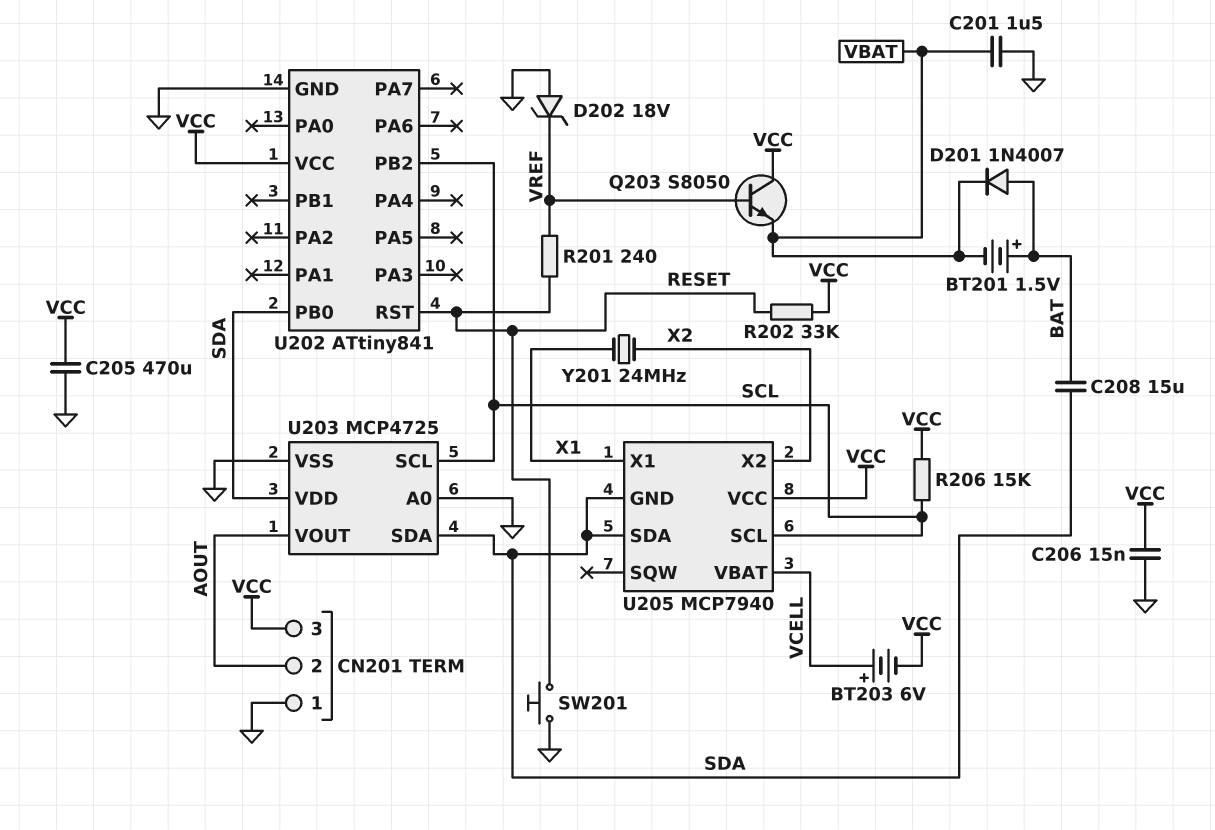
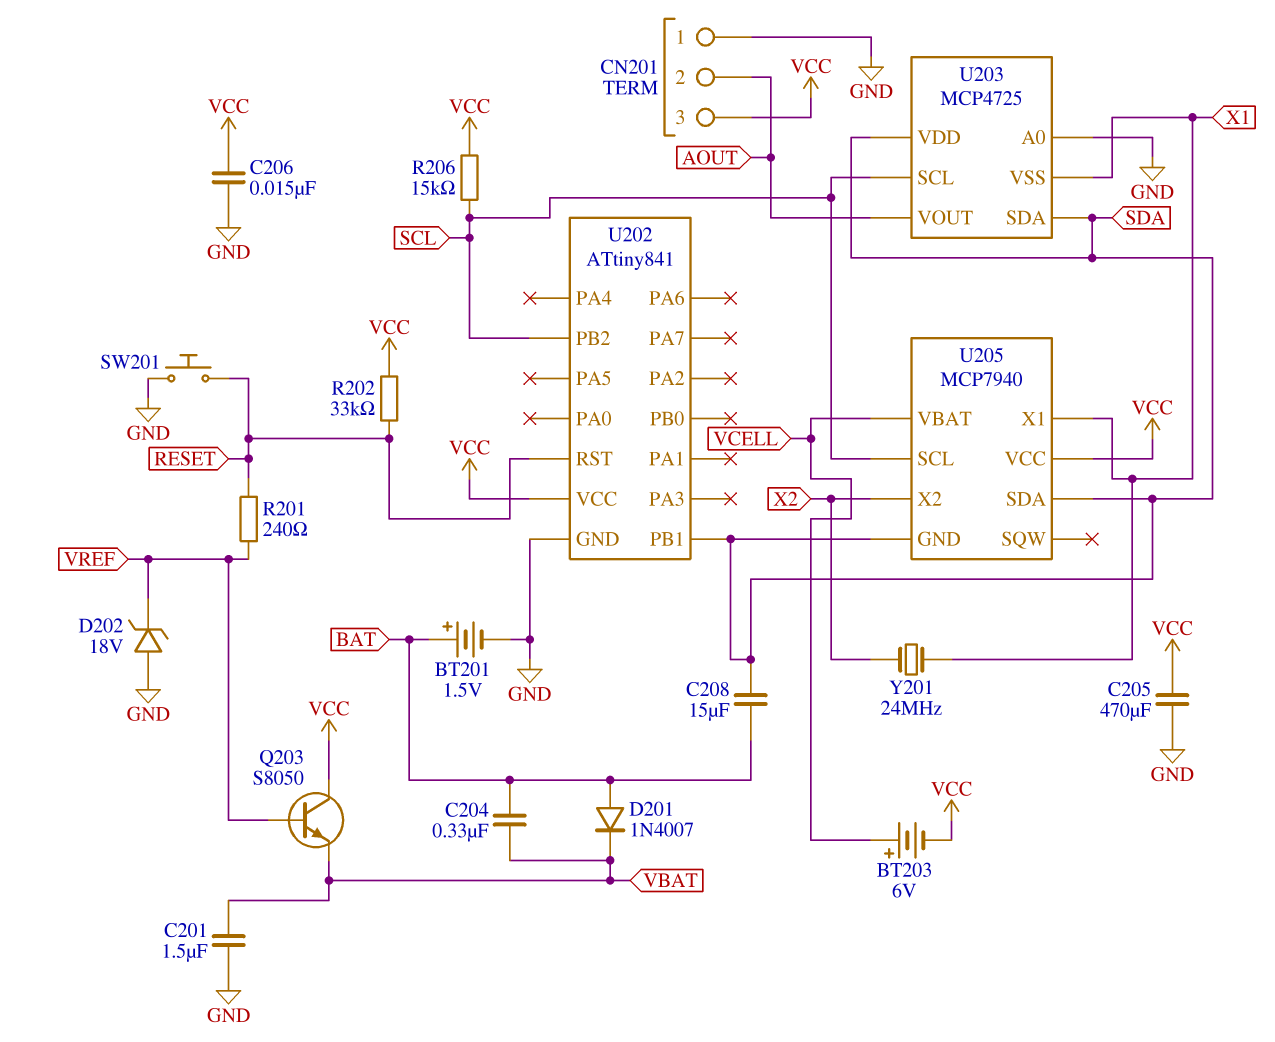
BT201: 1.5V (plus BAT, minus VBAT) -> 1.5V (plus BAT, minus GND)
C204: none -> 330nF (BAT, VBAT)
U202 pin PB0: SDA -> none
U202 pin PB1: none -> SDA
U203 pin VSS: GND -> X1

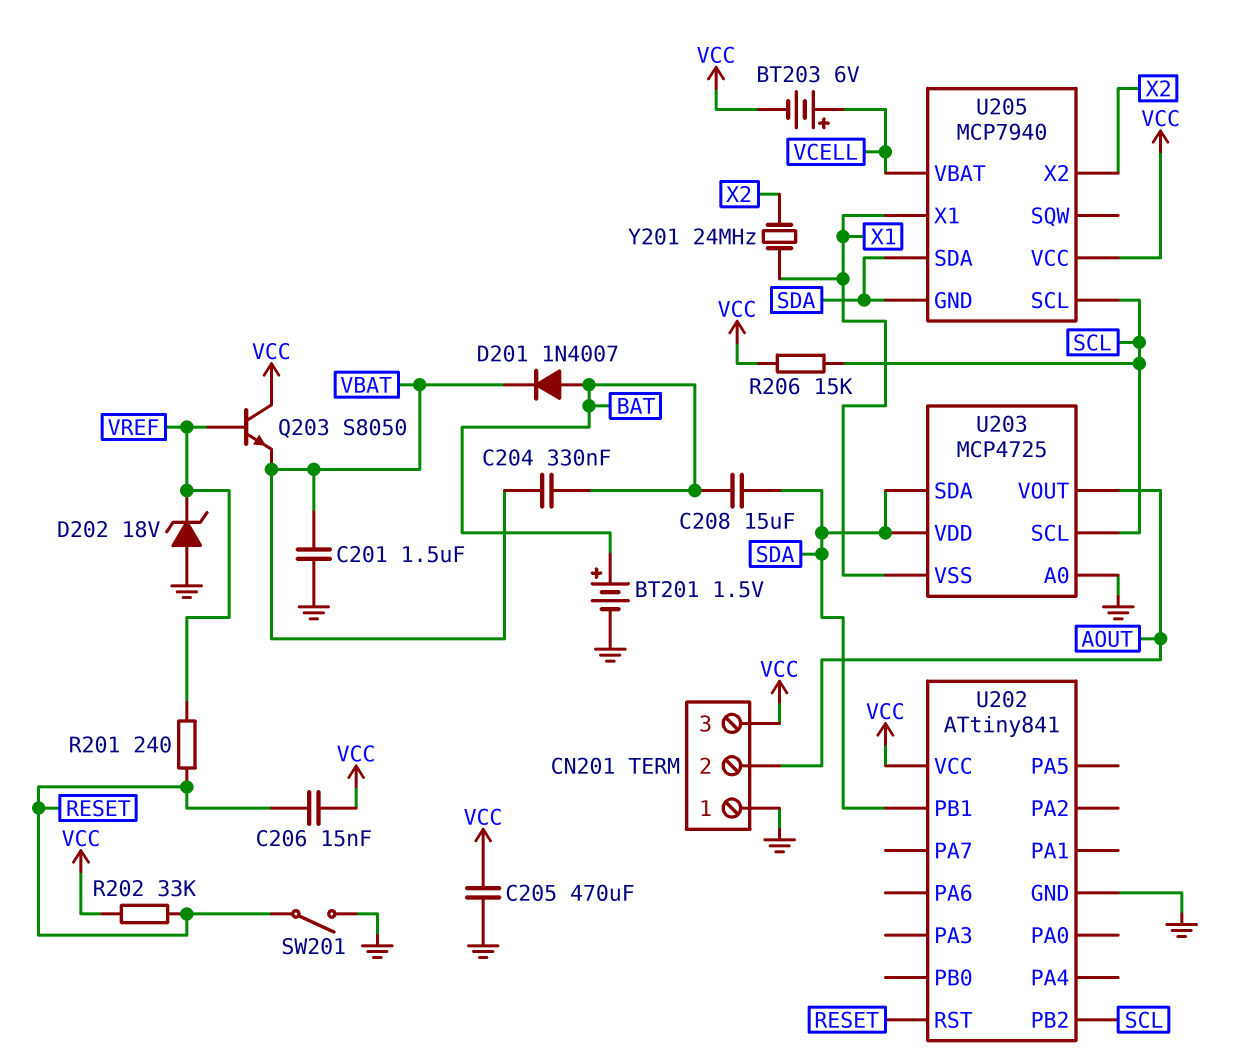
C206: 15nF (GND, VCC) -> 15nF (RESET, VCC)
SW201: button (GND, RESET) -> switch (GND, RESET)

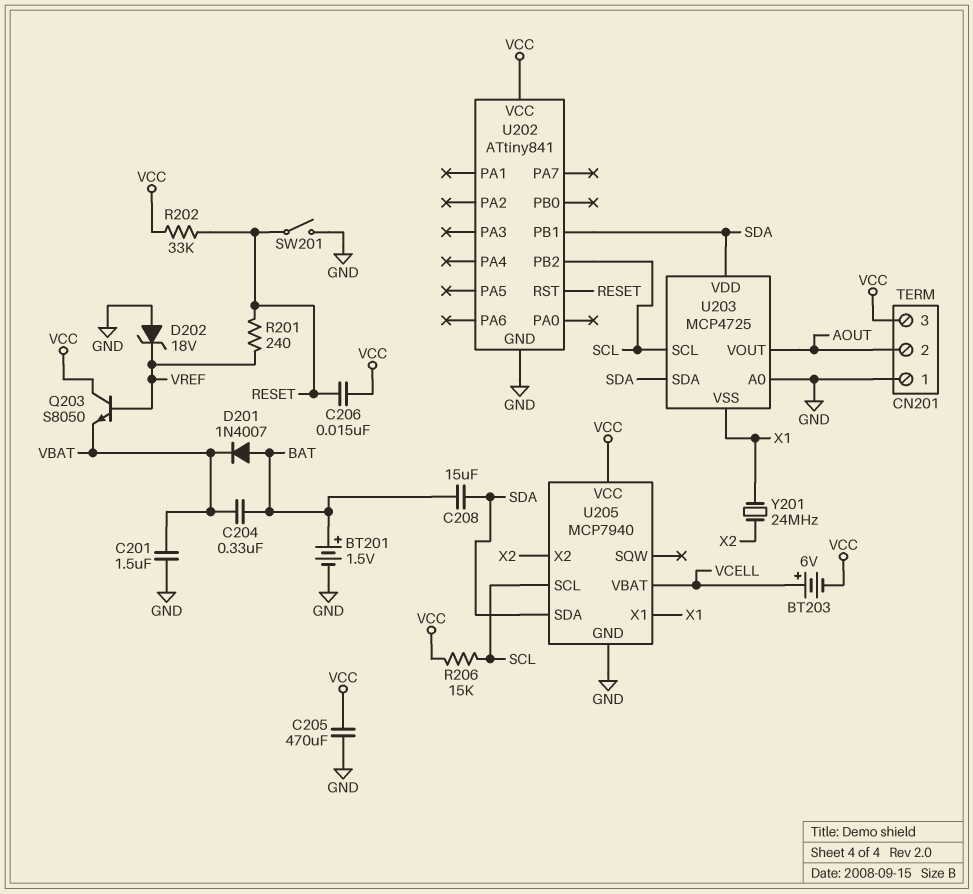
U205 pin GND: SDA -> GND

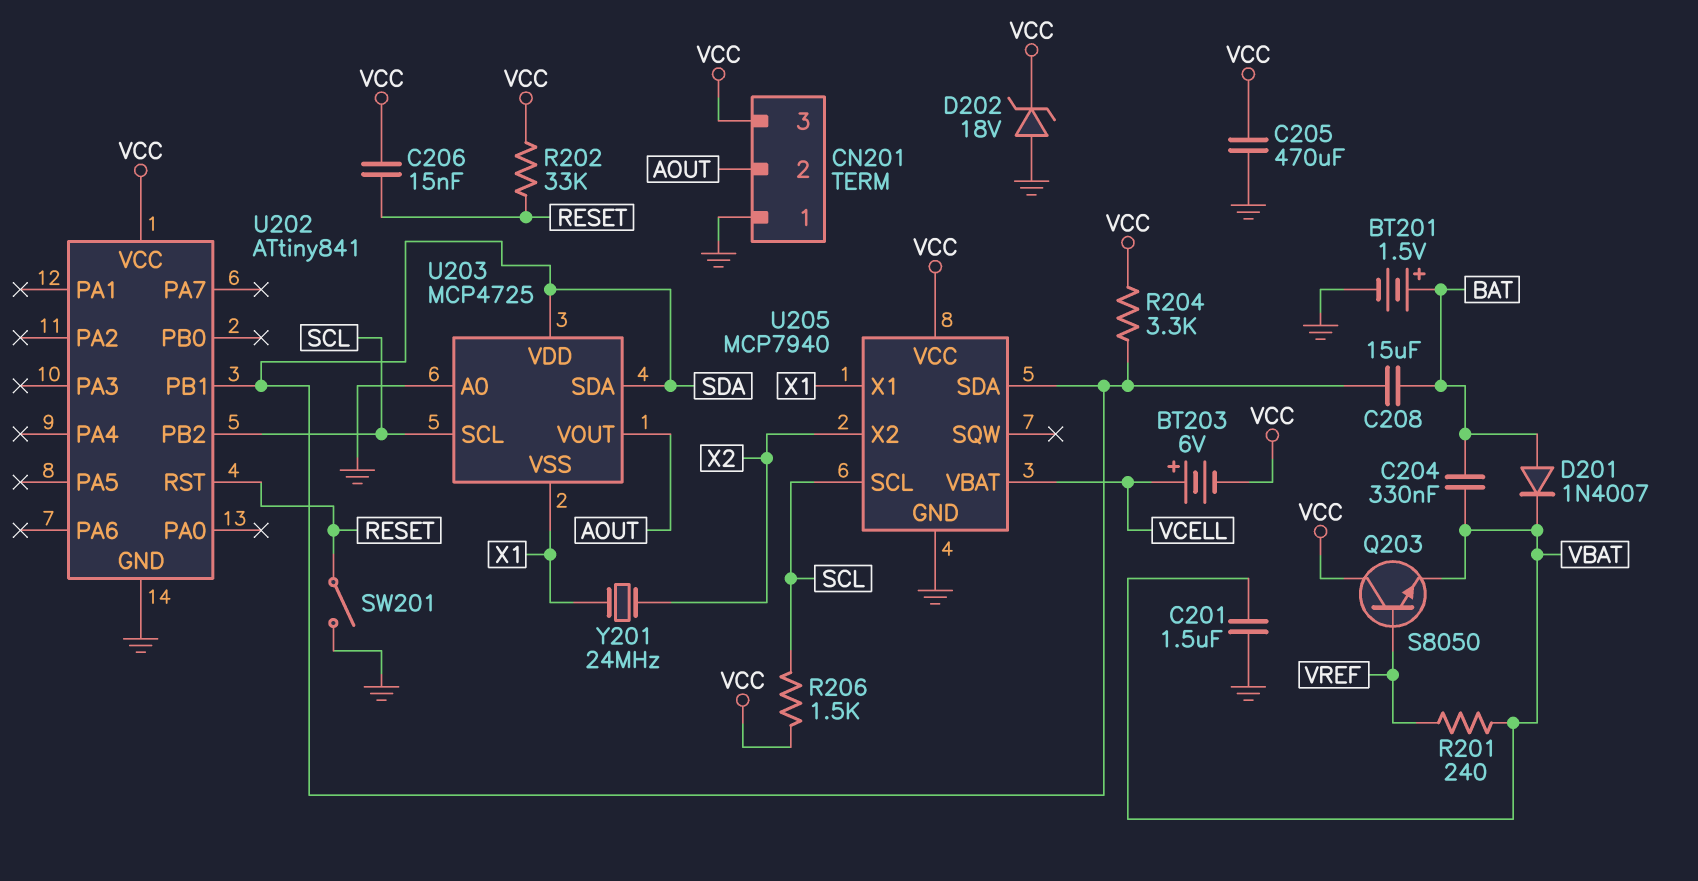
D202: zener 18V (A GND, K VREF) -> zener 18V (A GND, K VCC)
R201: 240 (RESET, VREF) -> 240 (VBAT, VREF)
R204: none -> 3.3k (SDA, VCC)
R206: 15k (SCL, VCC) -> 1.5k (SCL, VCC)

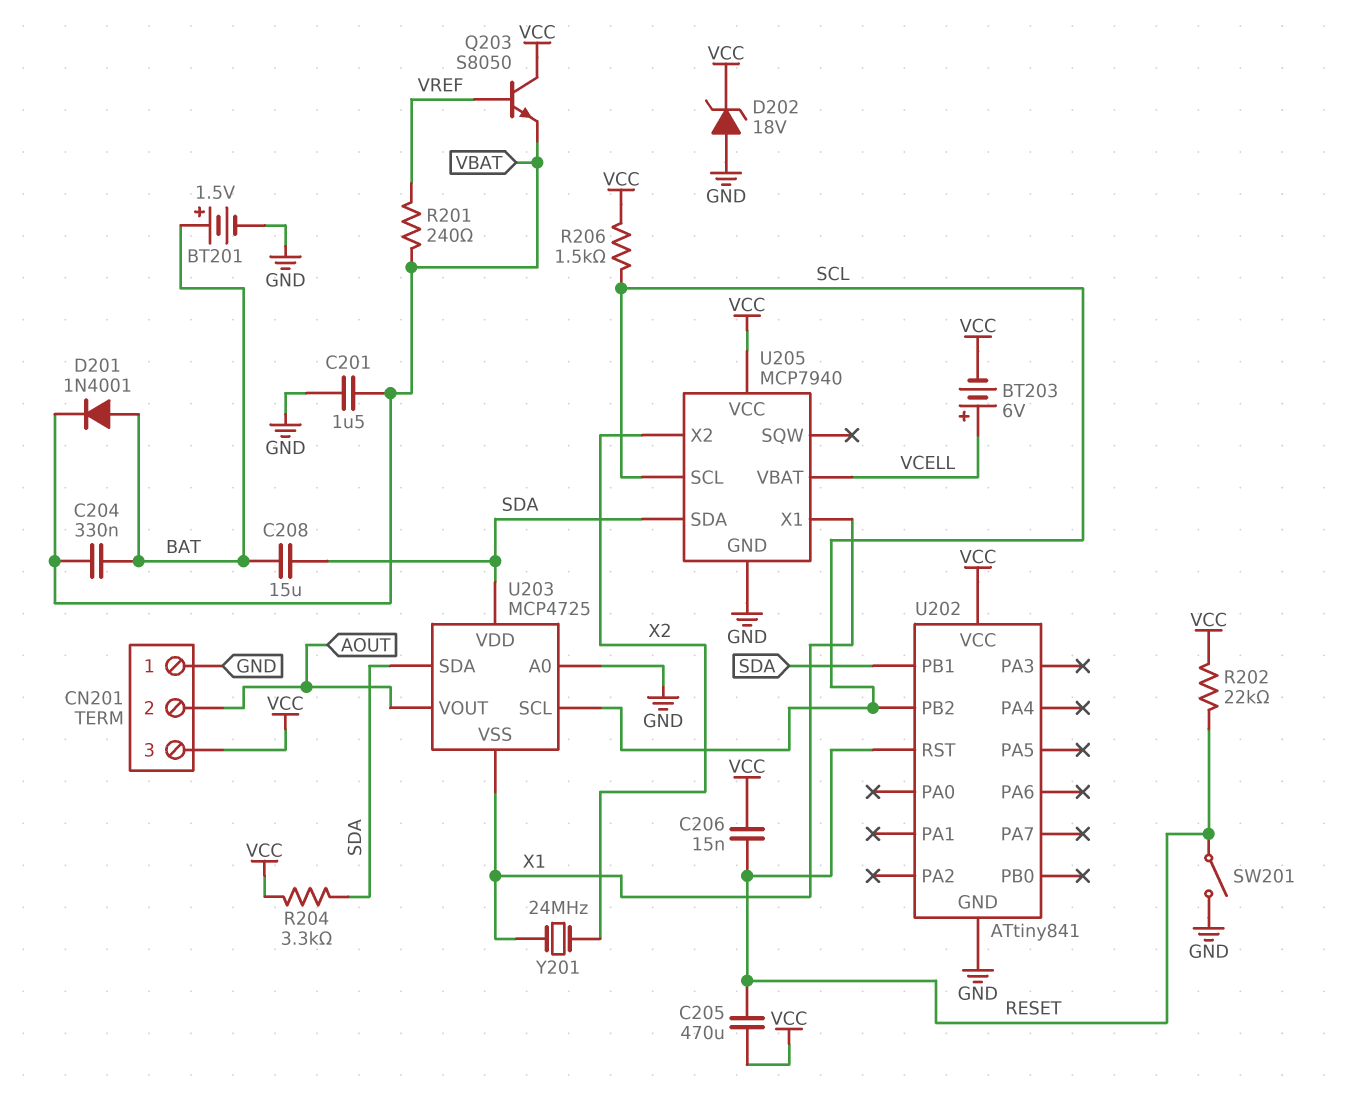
C205: 470uF (GND, VCC) -> 470uF (RESET, VCC)
D201: diode 1N4007 (A BAT, K VBAT) -> diode 1N4001 (A BAT, K VBAT)
R202: 33k (RESET, VCC) -> 22k (RESET, VCC)

